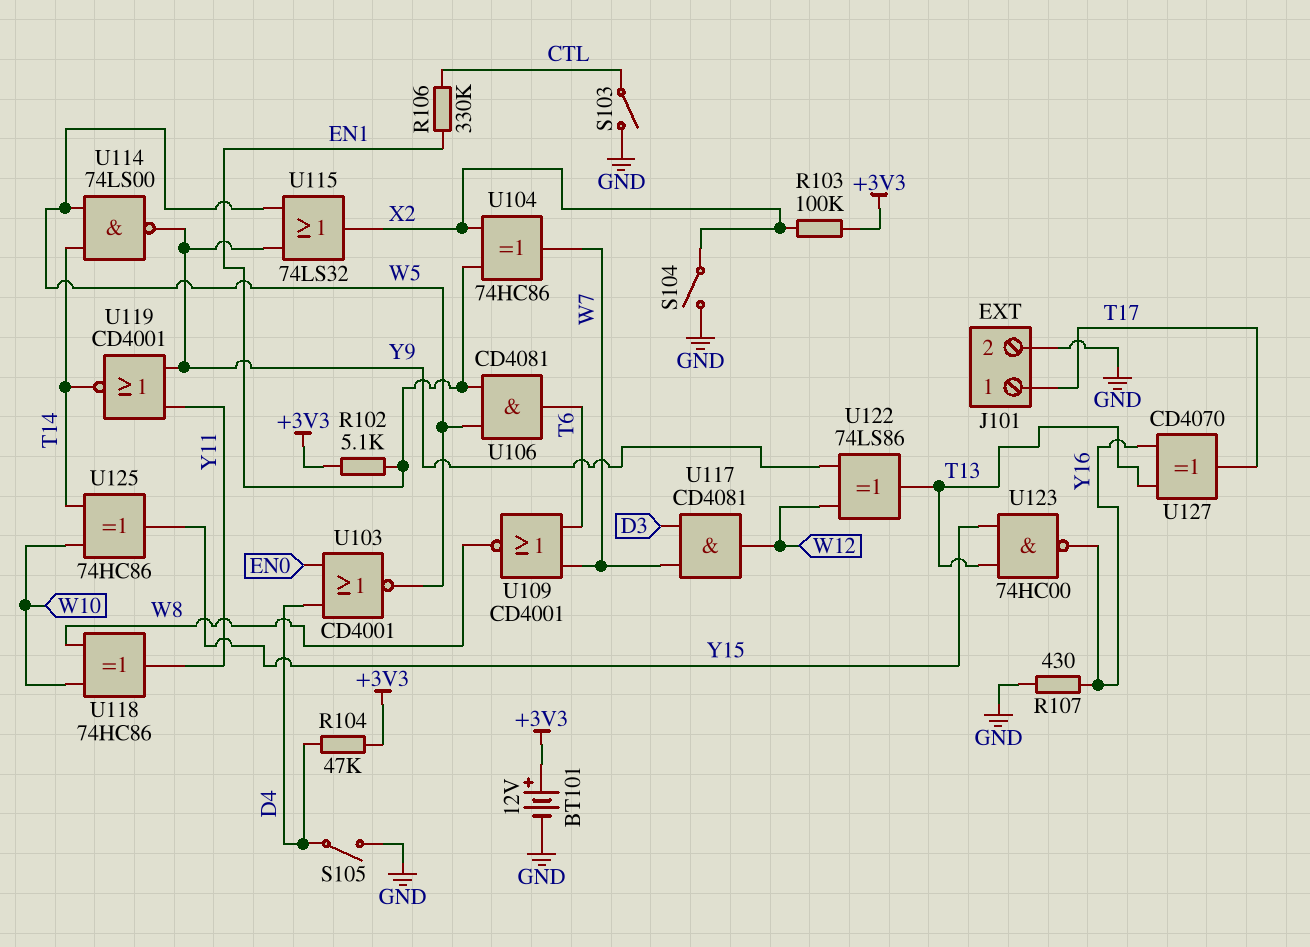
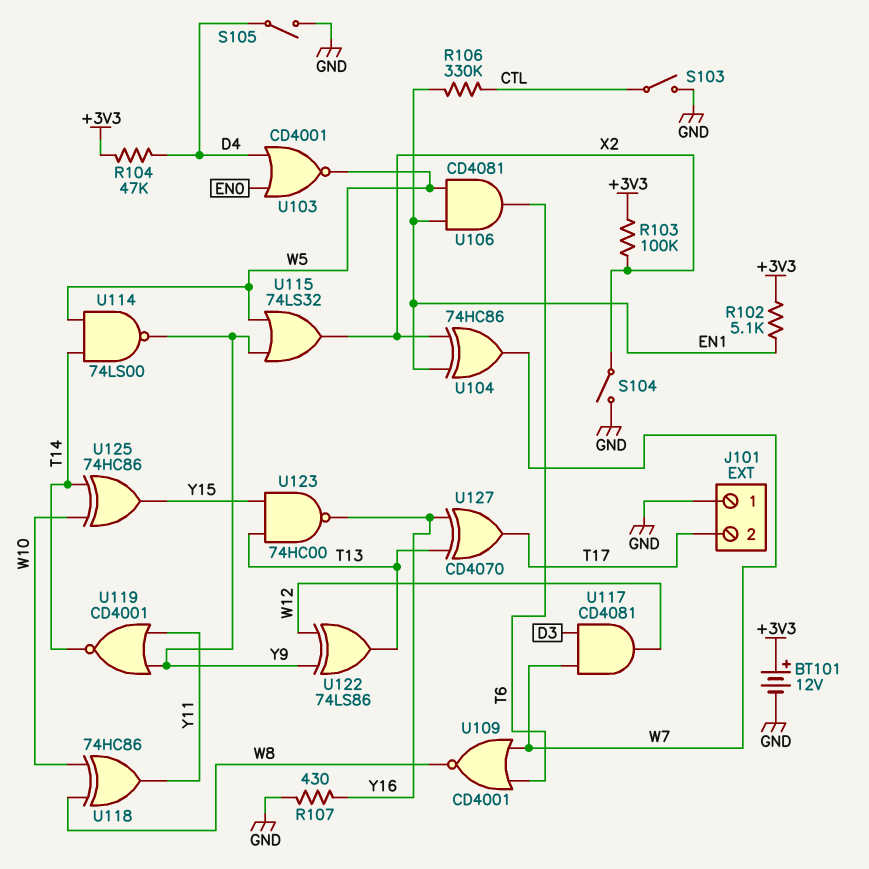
J101 pin 1: T17 -> GND
J101 pin 2: GND -> T17

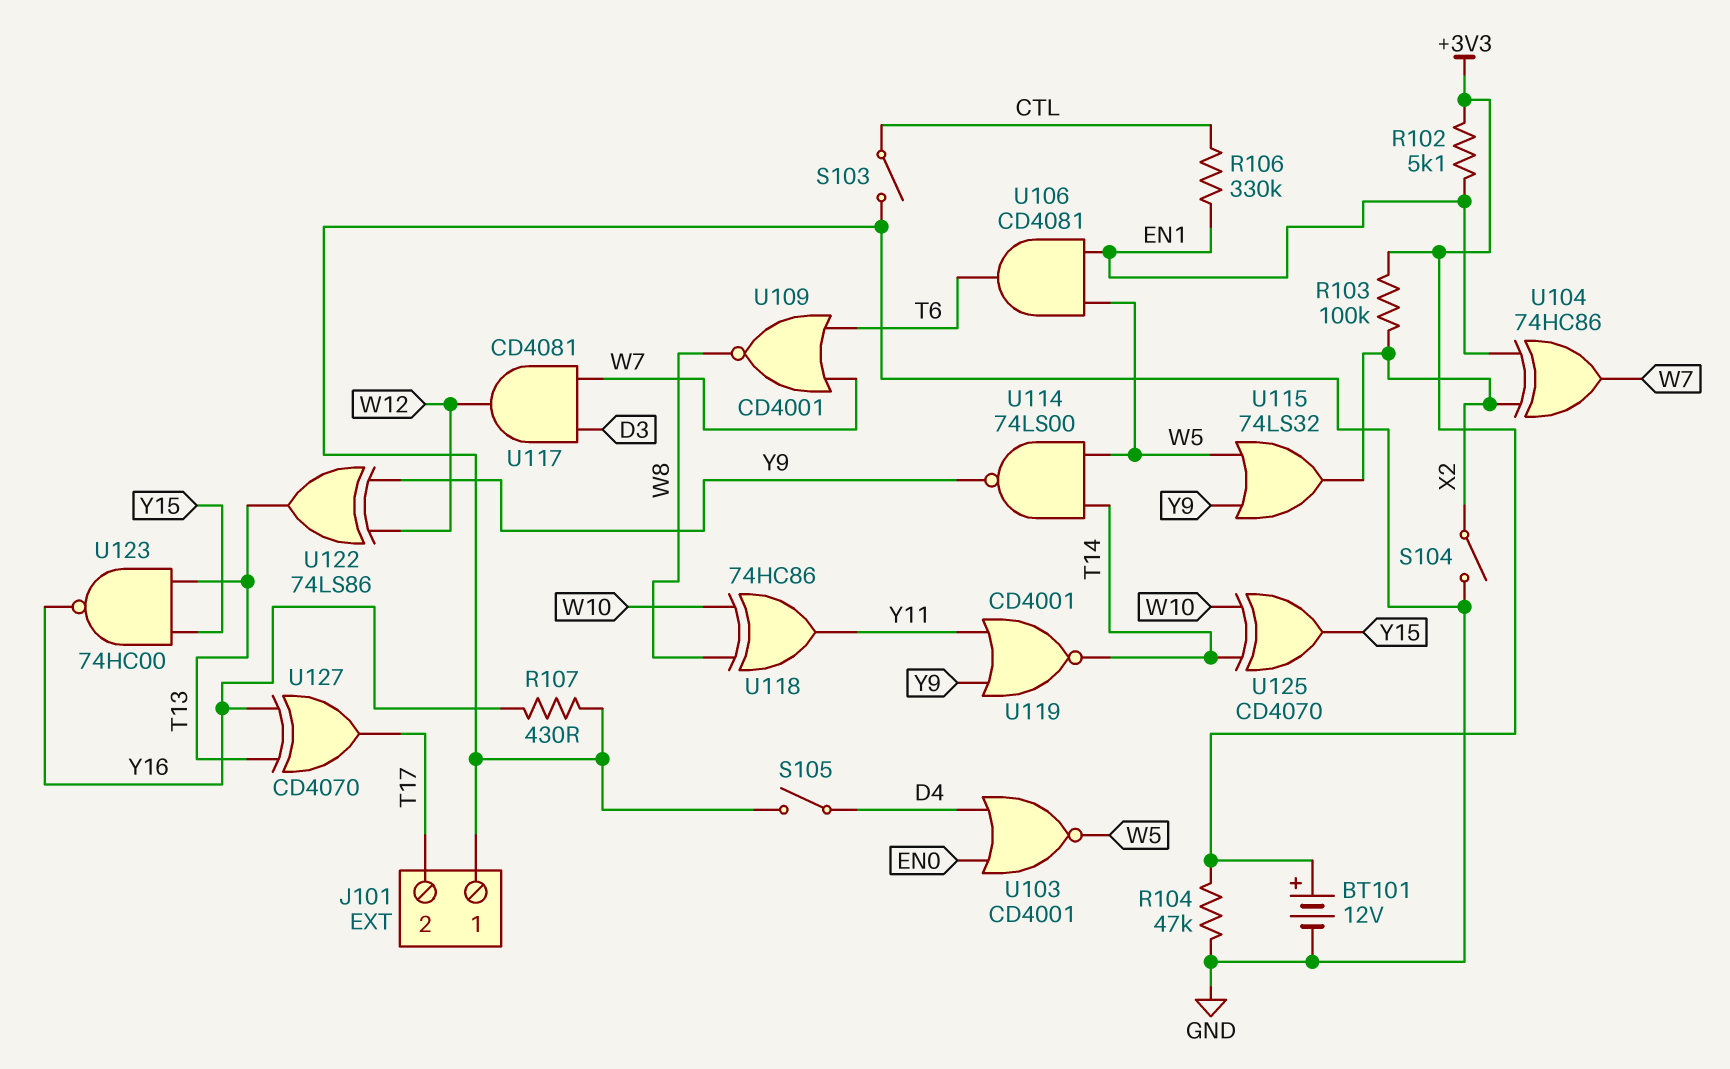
R104: 47k (+3V3, D4) -> 47k (+3V3, GND)
U125: XOR 74HC86 (in T14, in W10, out Y15) -> XOR CD4070 (in T14, in W10, out Y15)

